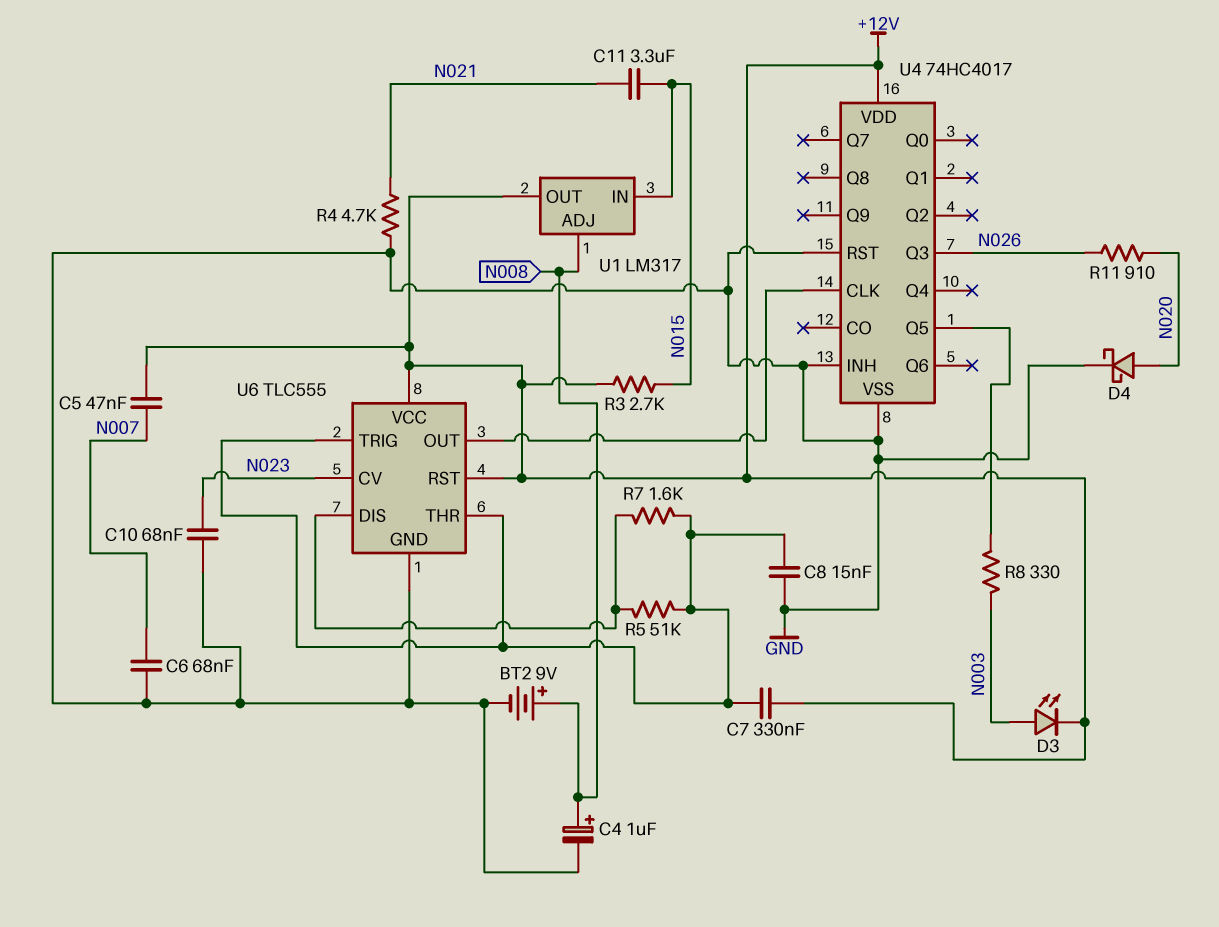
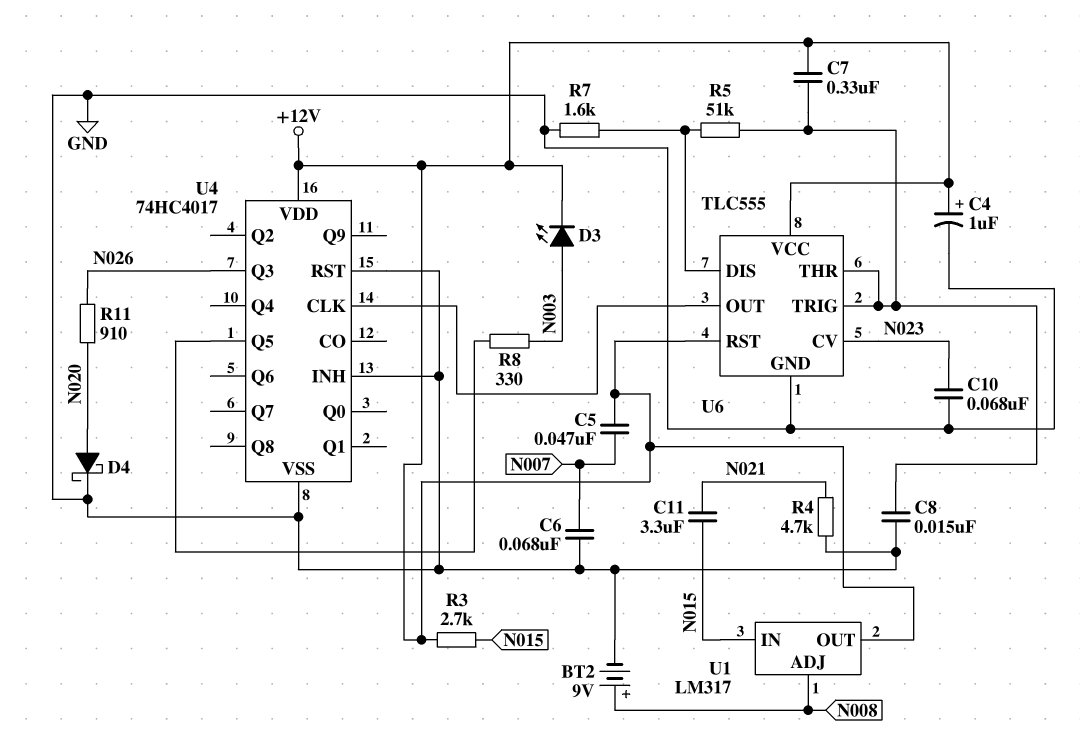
C4: 1uF (plus N008, minus GND) -> 1uF (plus +12V, minus GND)
R7: 1.6k (U6/DIS, U6/THR) -> 1.6k (GND, U6/DIS)

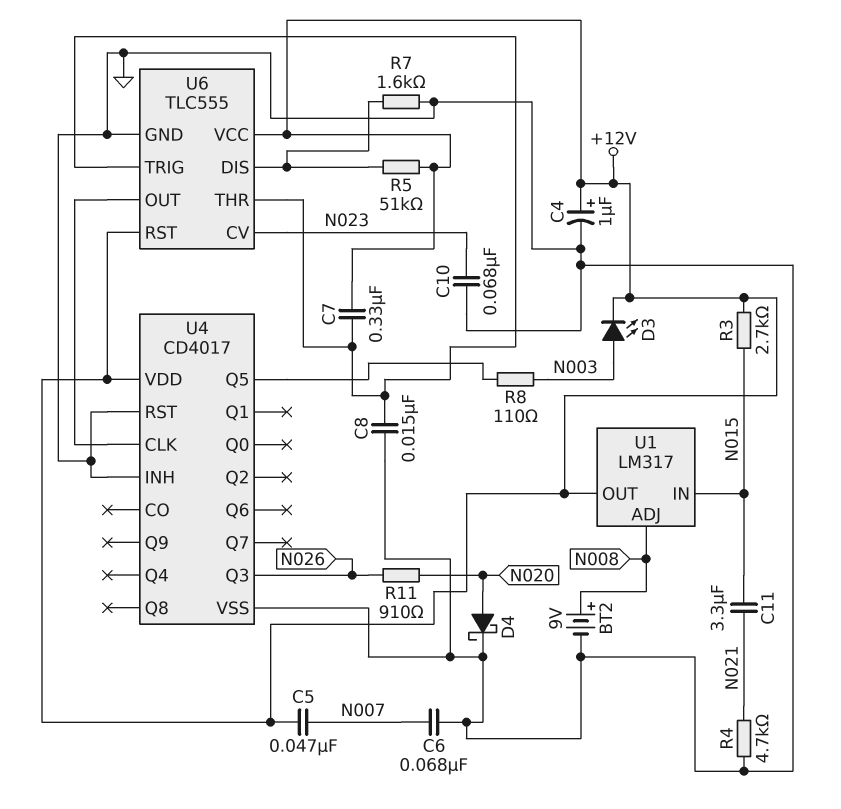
R5: 51k (U6/DIS, U6/THR) -> 51k (+12V, U6/DIS)
R8: 330 (N003, U4/Q5) -> 110 (N003, U4/Q5)
U4: 74HC4017 -> CD4017

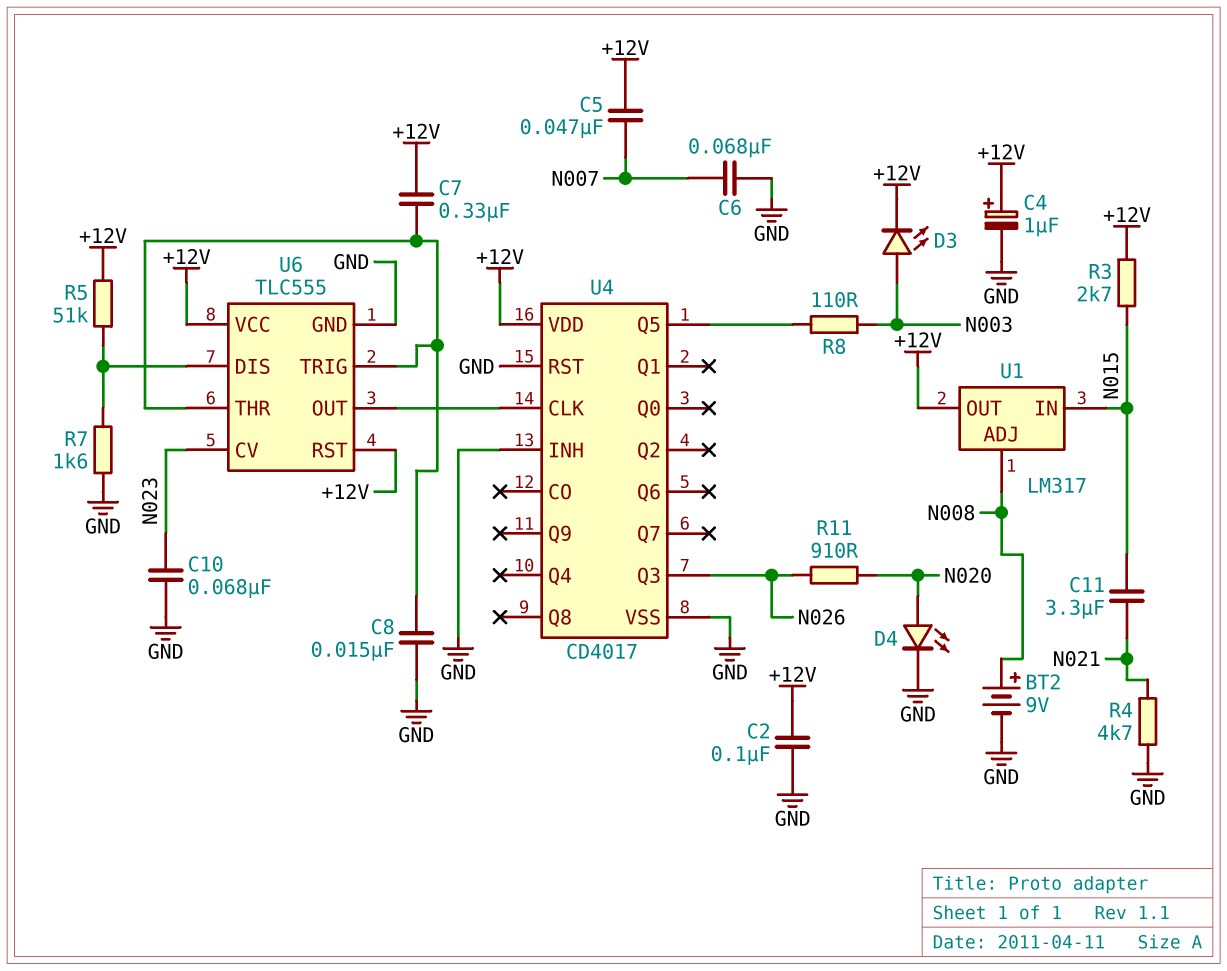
C2: none -> 100nF (+12V, GND)
D4: schottky (A N020, K GND) -> LED (A N020, K GND)

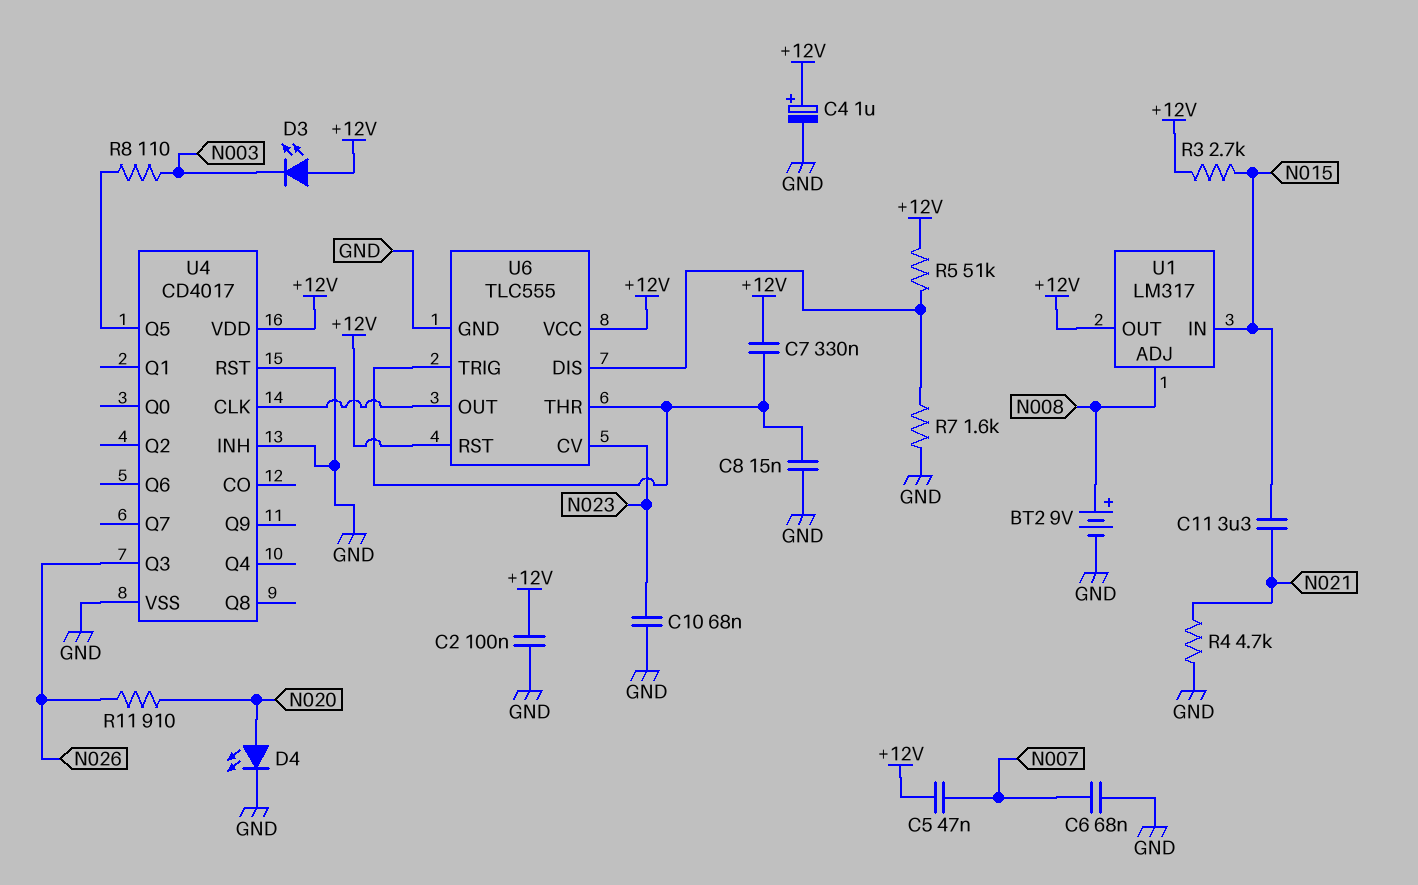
D3: LED (A N003, K +12V) -> LED (A +12V, K N003)

